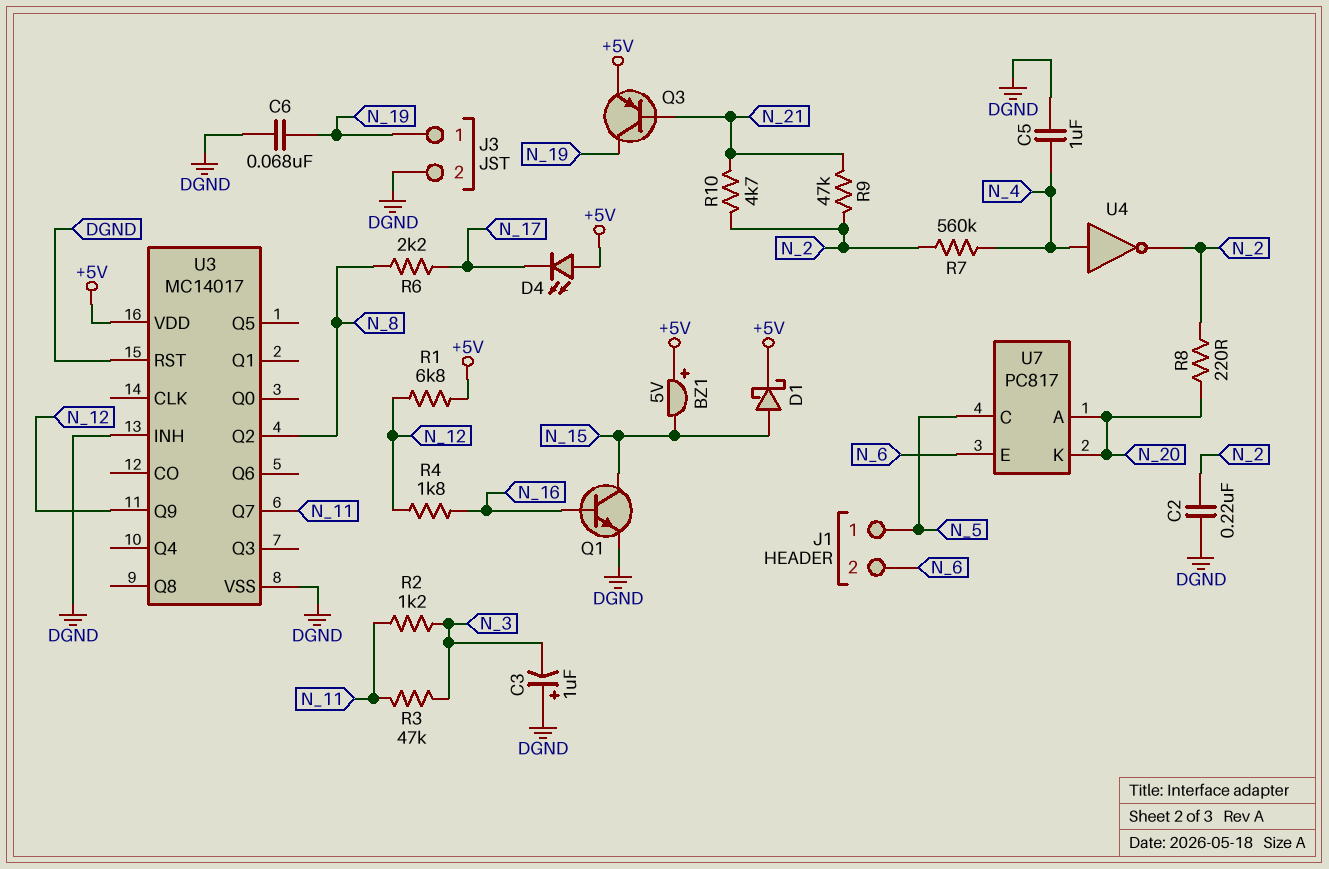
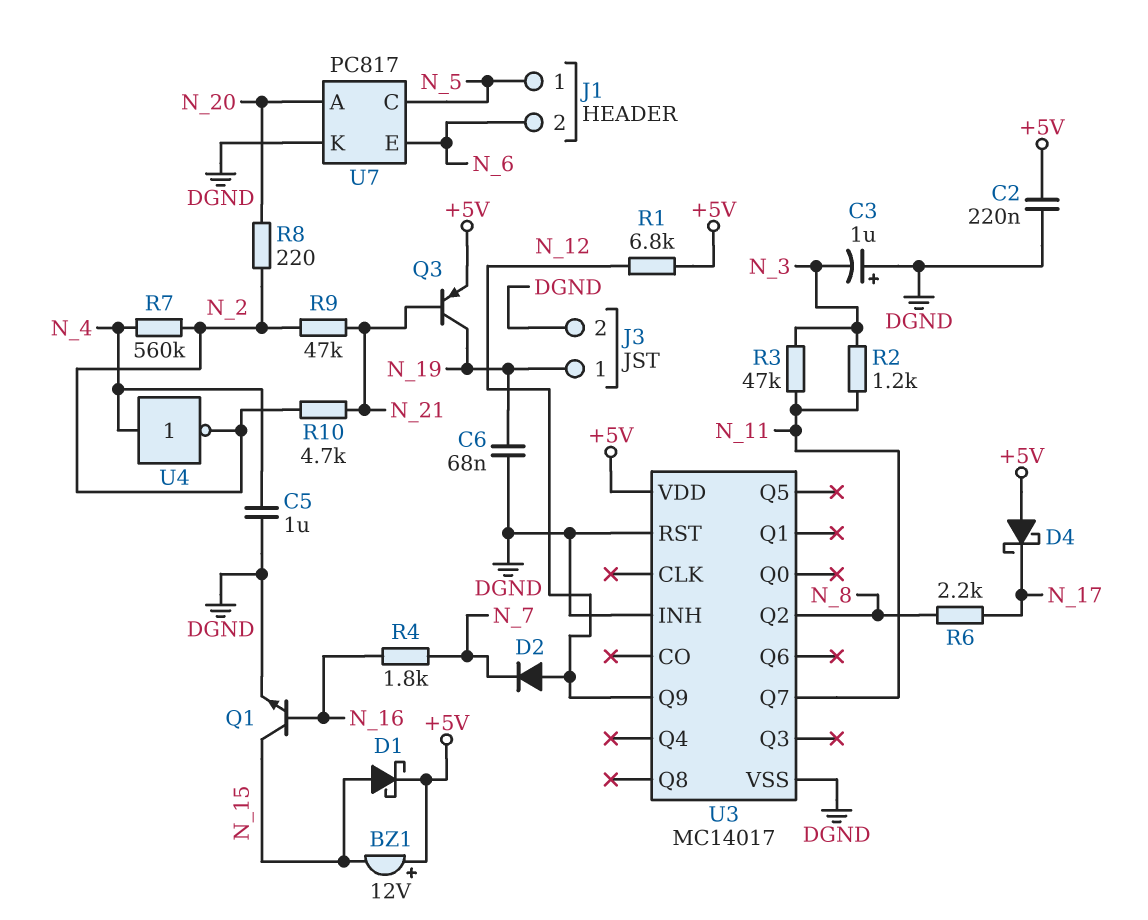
BZ1: buzzer 5V (plus +5V, minus N_15) -> buzzer 12V (plus +5V, minus N_15)
C2: 220nF (DGND, N_2) -> 220nF (+5V, DGND)
D2: none -> diode (A N_12, K N_7)
D4: LED (A +5V, K N_17) -> schottky (A +5V, K N_17)
R4: 1.8k (N_12, N_16) -> 1.8k (N_7, N_16)
U7 pin K: N_20 -> DGND

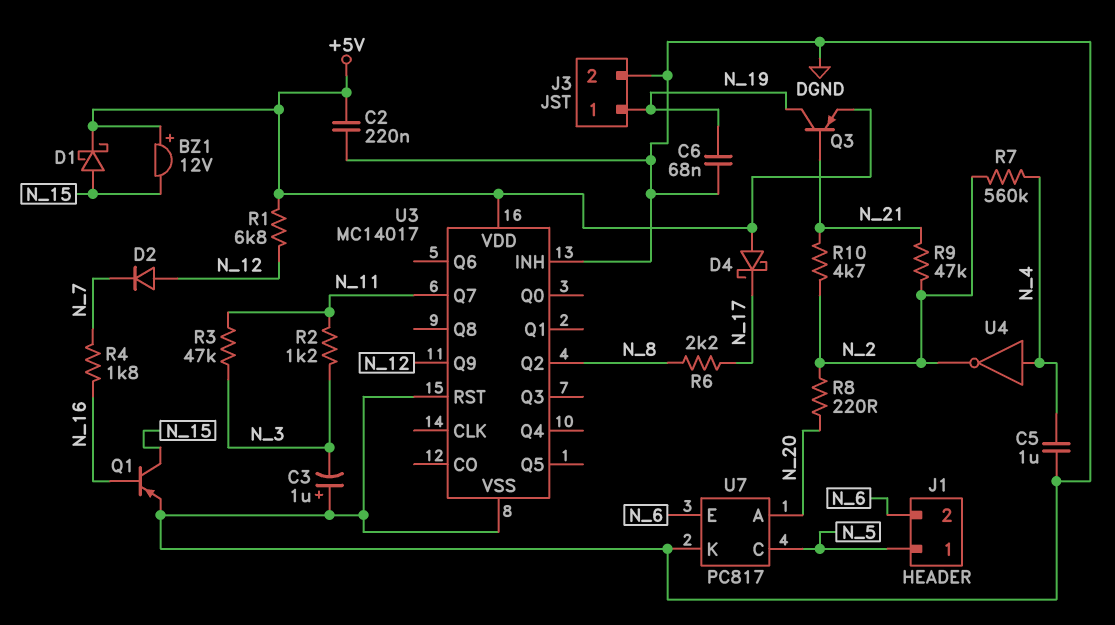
Q1: NPN (B N_16, C N_15, E DGND) -> PNP (B N_16, C N_15, E DGND)

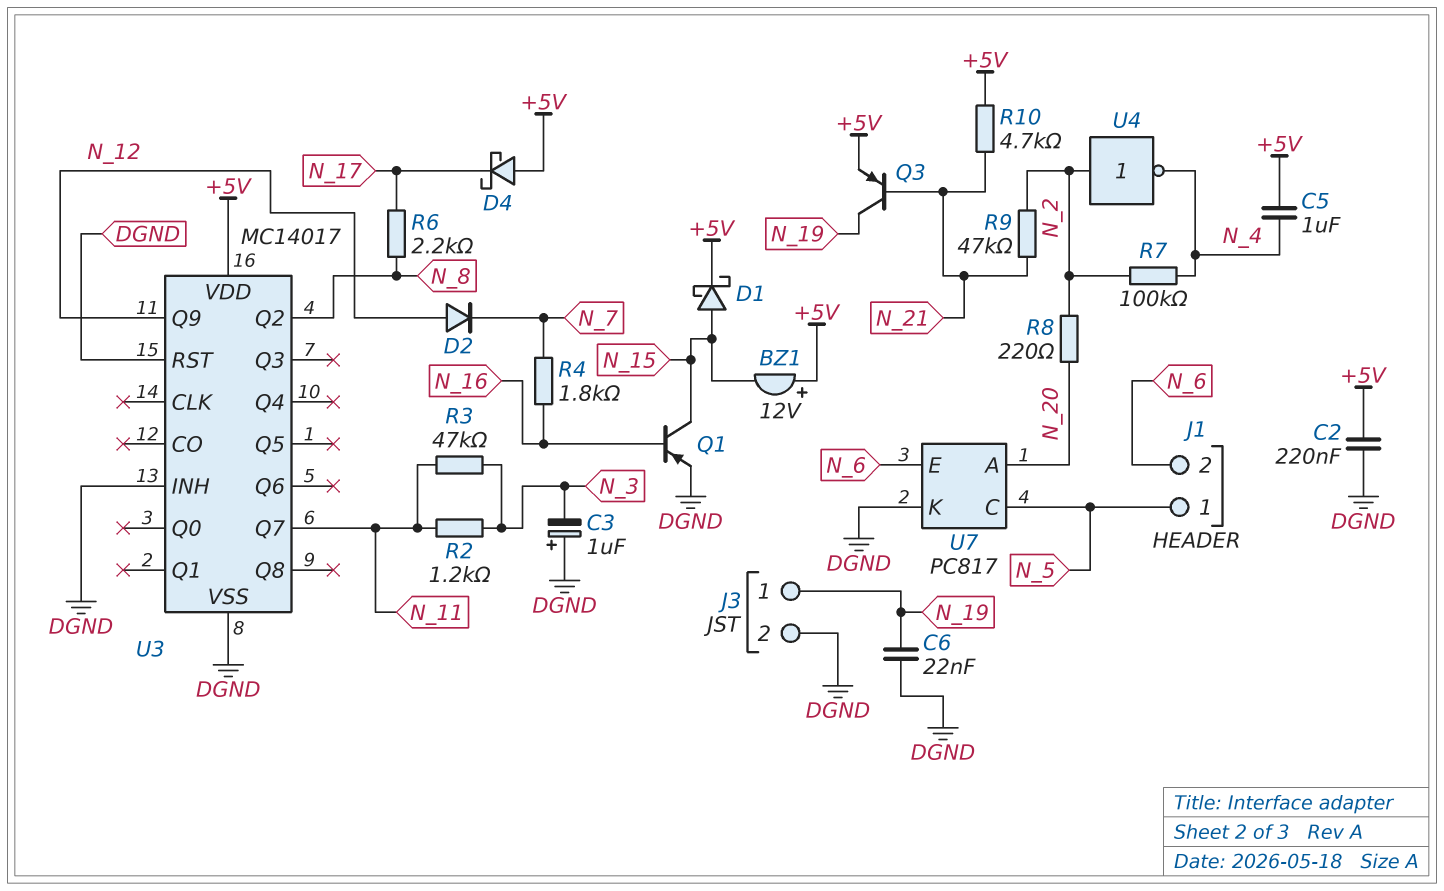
C5: 1uF (DGND, N_4) -> 1uF (+5V, N_4)
C6: 68nF (DGND, N_19) -> 22nF (DGND, N_19)
R1: 6.8k (+5V, N_12) -> none
R7: 560k (N_2, N_4) -> 100k (N_2, N_4)
R10: 4.7k (N_2, N_21) -> 4.7k (+5V, N_21)
U4: NOT (in N_4, out N_2) -> NOT (in N_2, out N_4)

